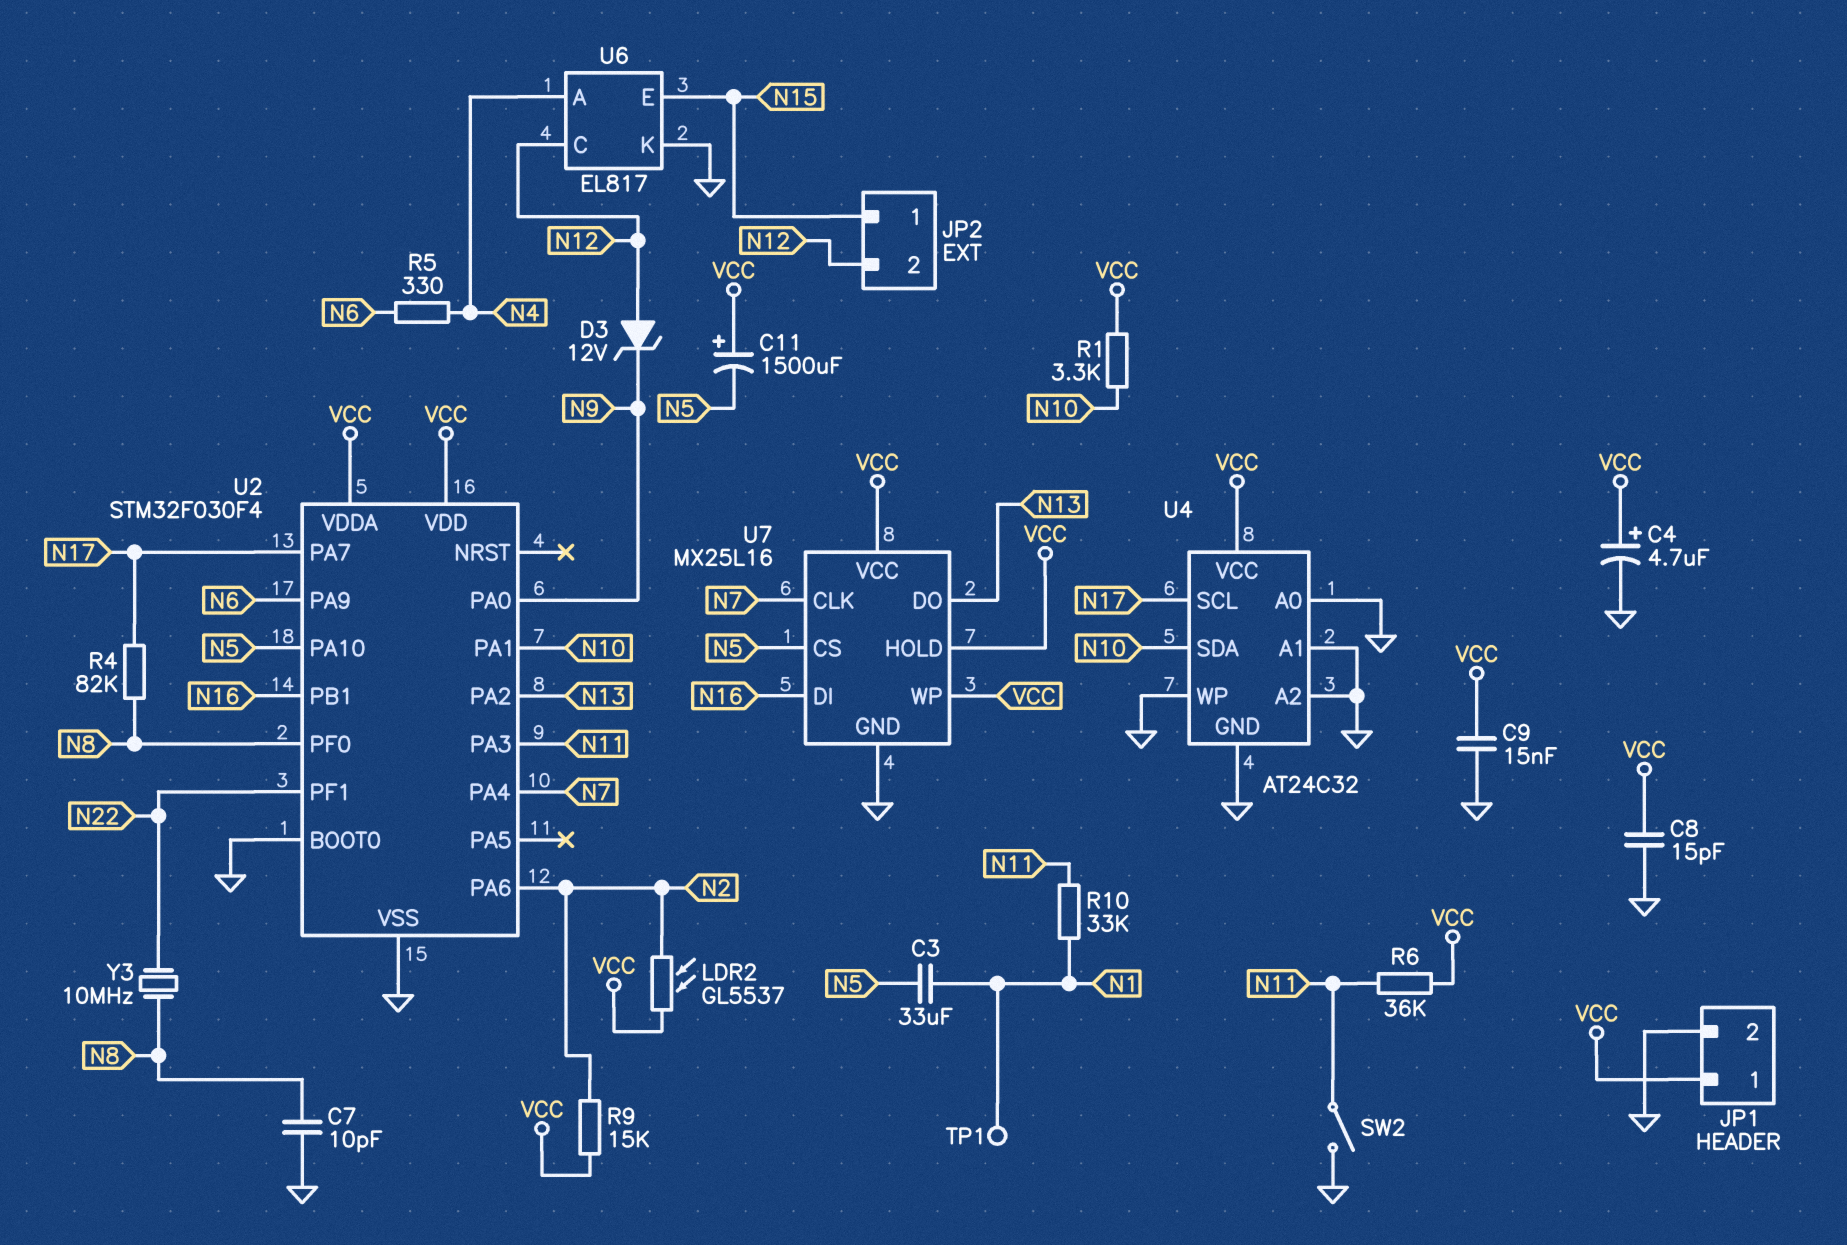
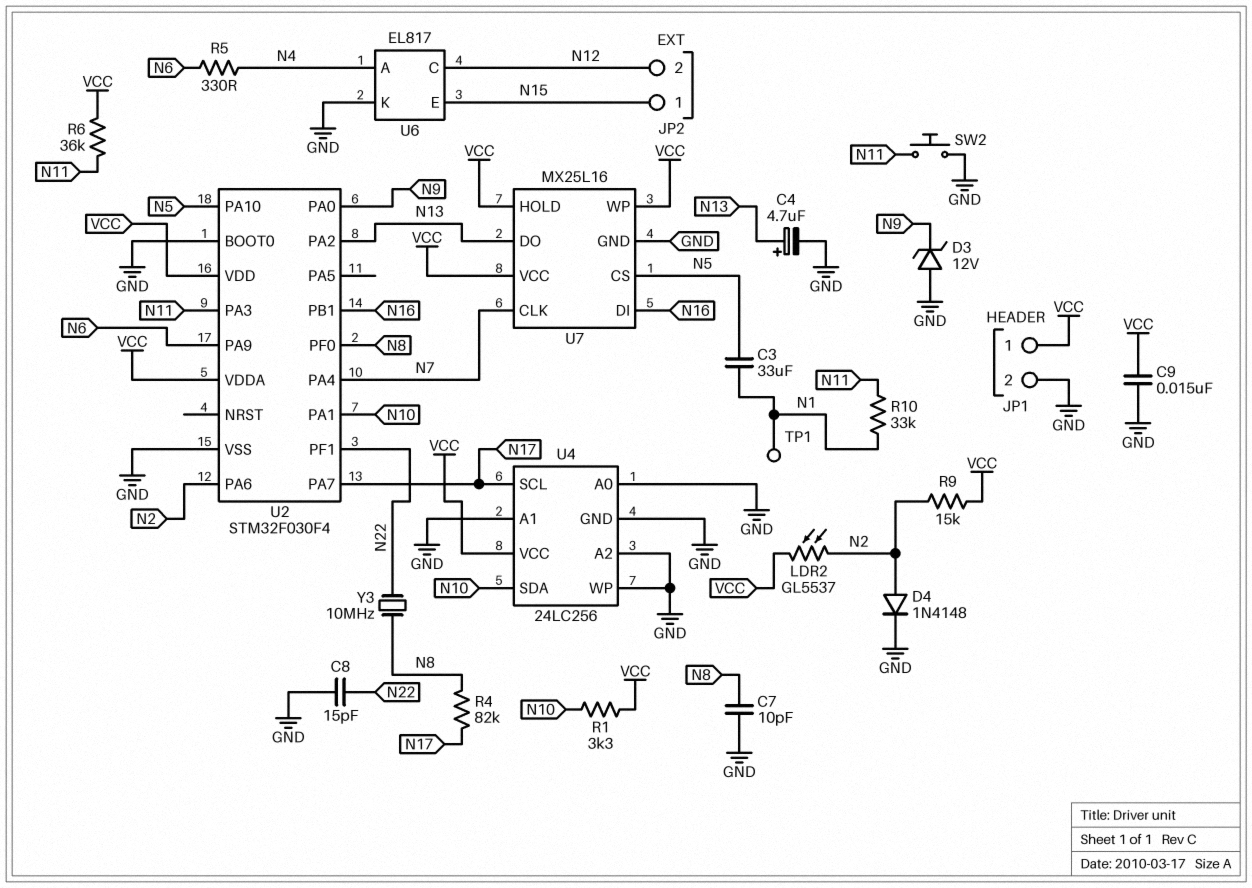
C4: 4.7uF (plus VCC, minus GND) -> 4.7uF (plus N13, minus GND)
C8: 15pF (GND, VCC) -> 15pF (GND, N22)
C11: 1500uF (plus VCC, minus N5) -> none
D3: zener 12V (A N12, K N9) -> zener 12V (A GND, K N9)
D4: none -> diode 1N4148 (A N2, K GND)
SW2: switch (GND, N11) -> button (GND, N11)
U4: AT24C32 -> 24LC256

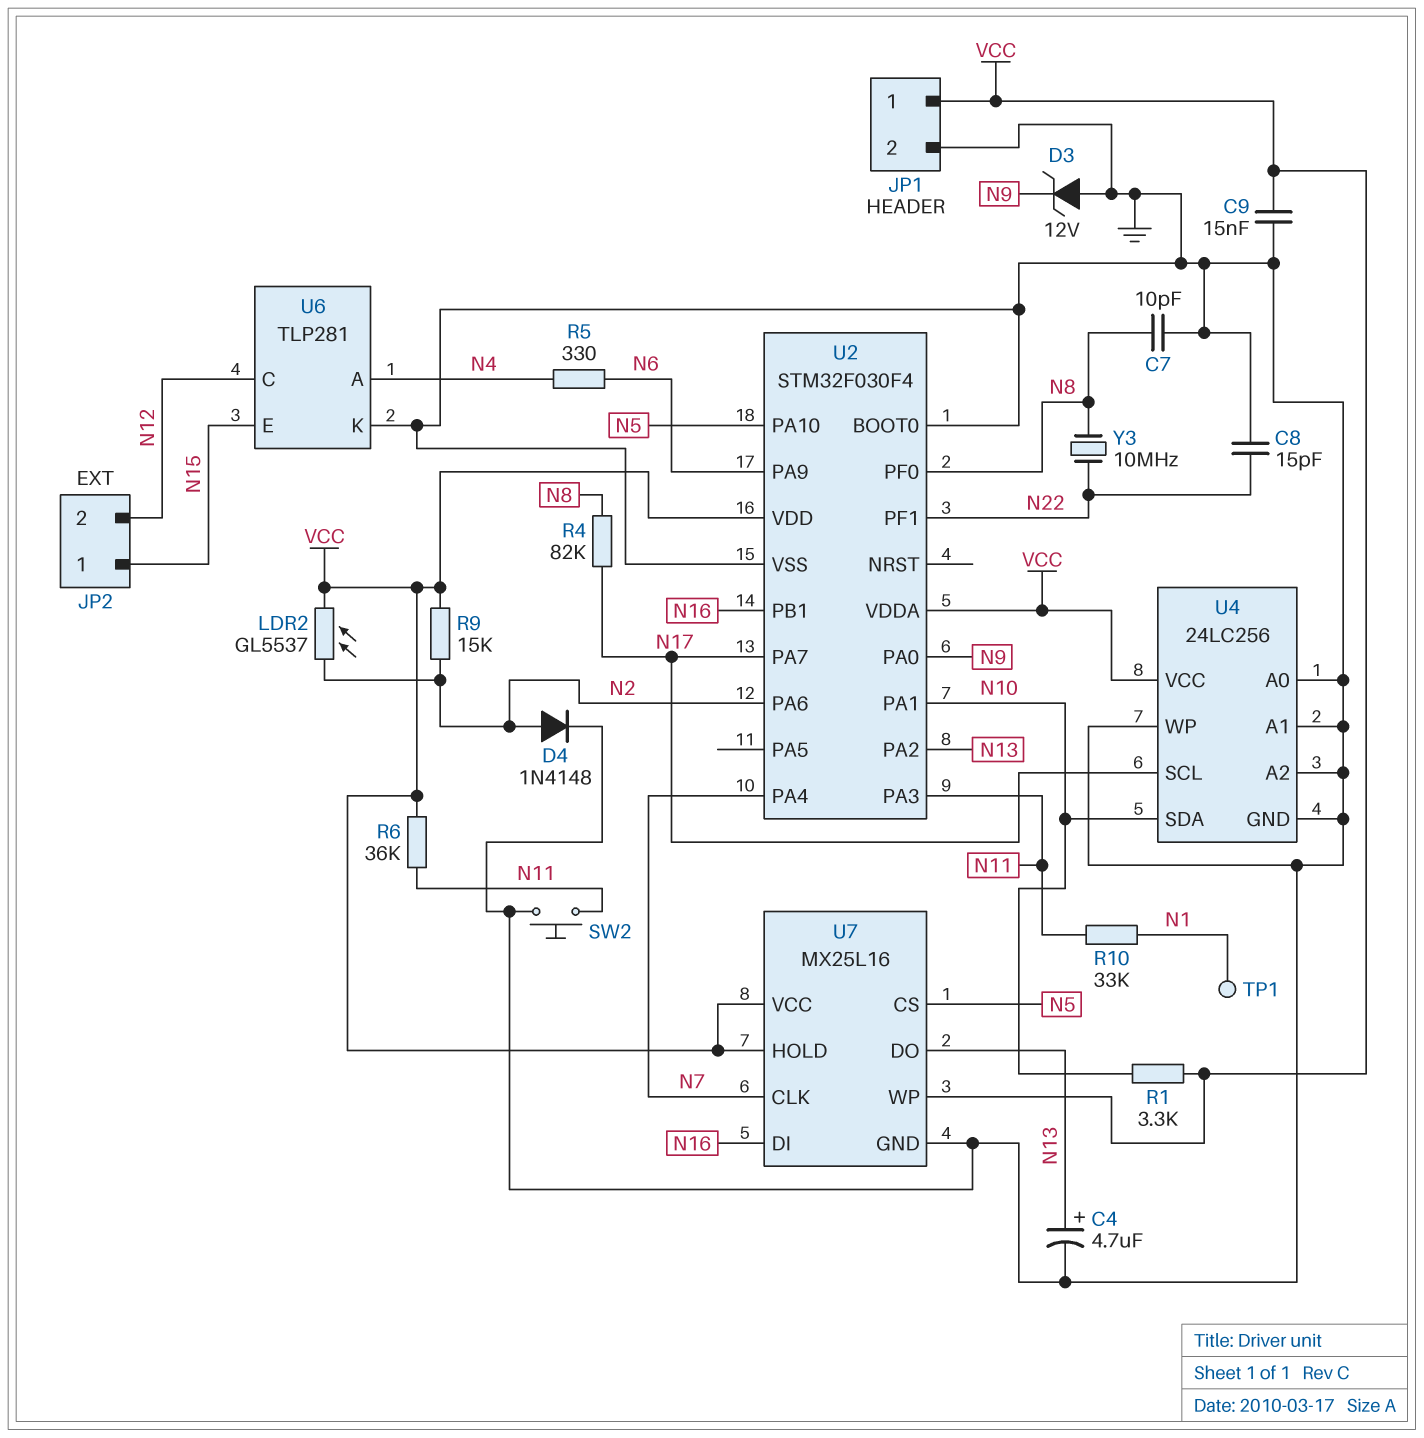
C3: 33uF (N1, N5) -> none
U6: EL817 -> TLP281

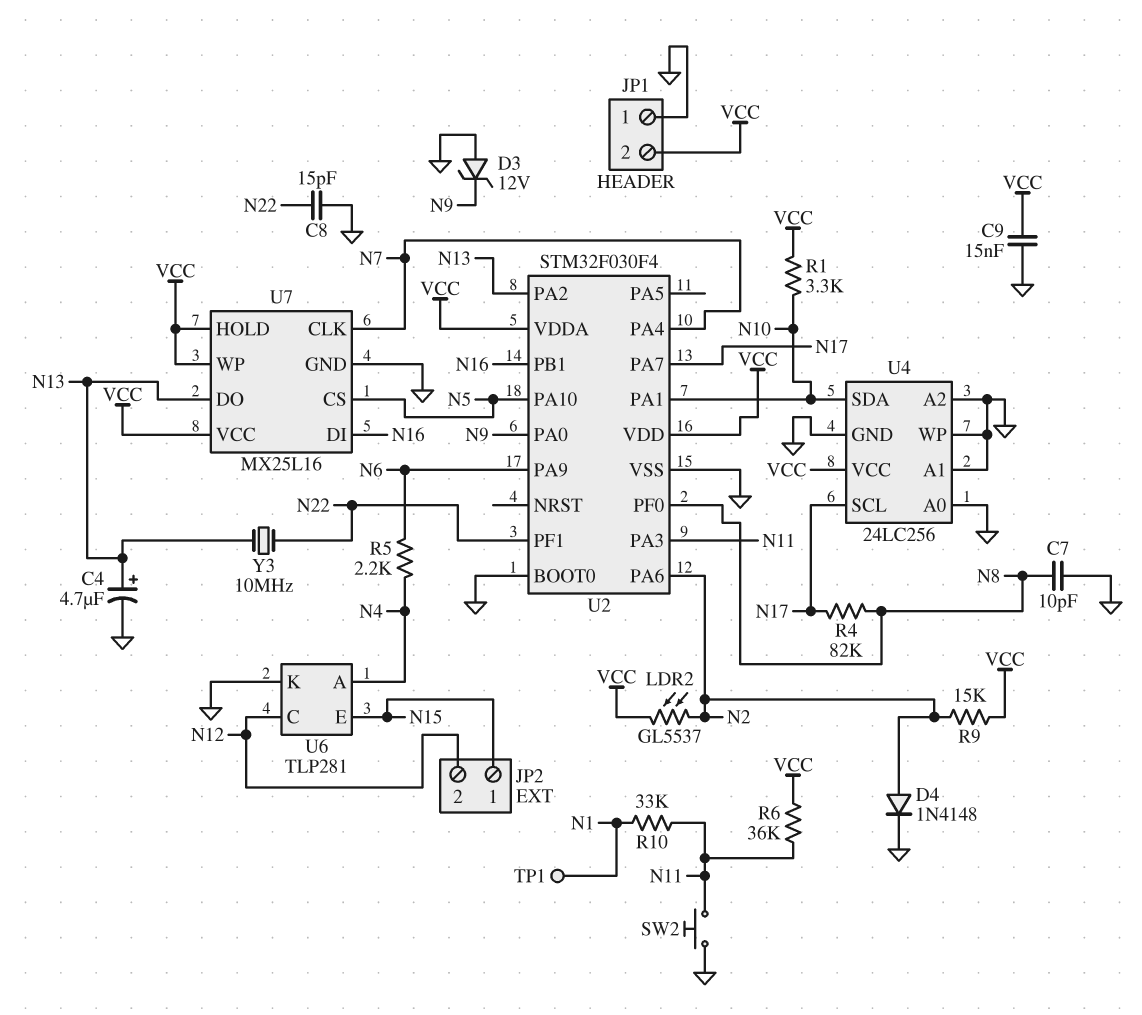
JP1 pin 1: VCC -> GND
JP1 pin 2: GND -> VCC
R5: 330 (N4, N6) -> 2.2k (N4, N6)
Y3: 10MHz (N8, N22) -> 10MHz (N13, N22)

